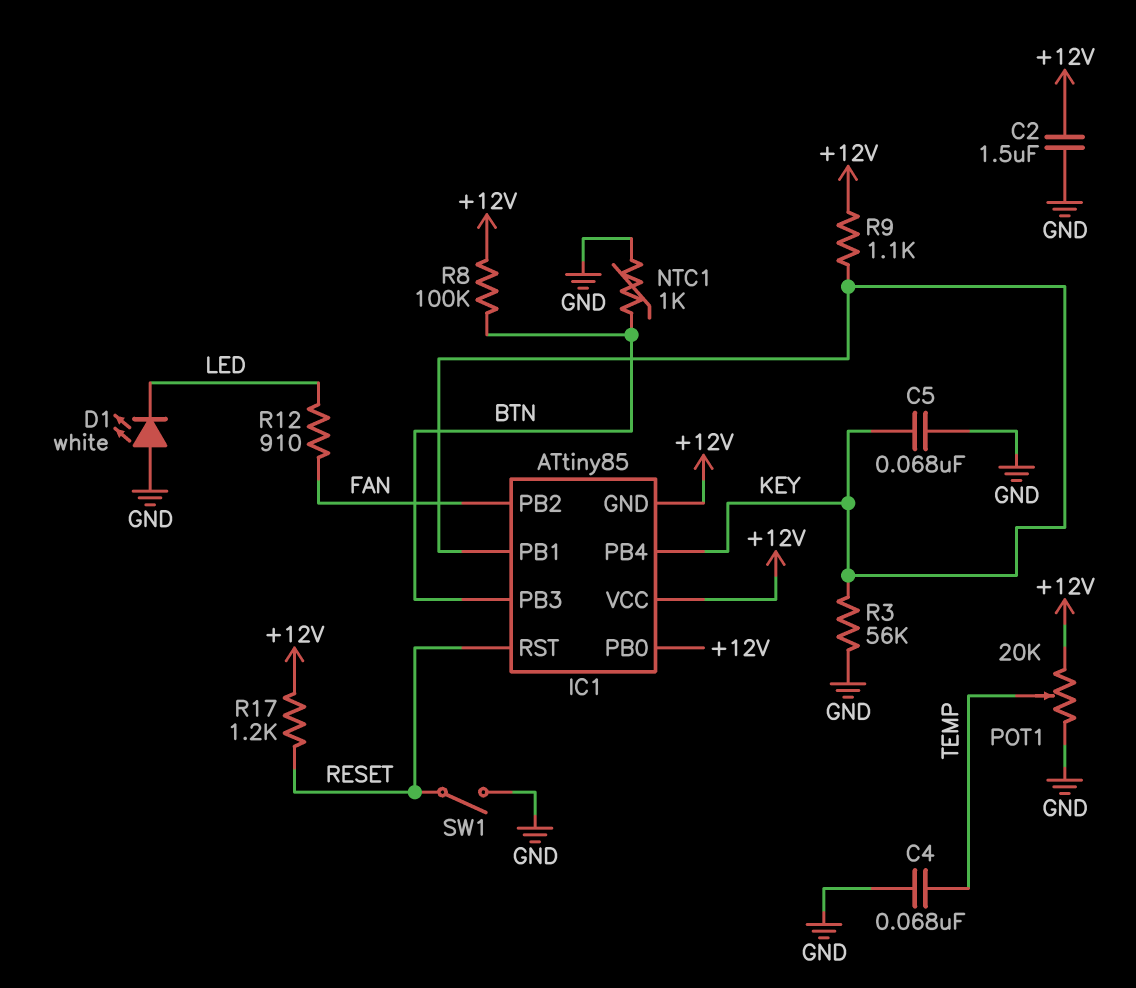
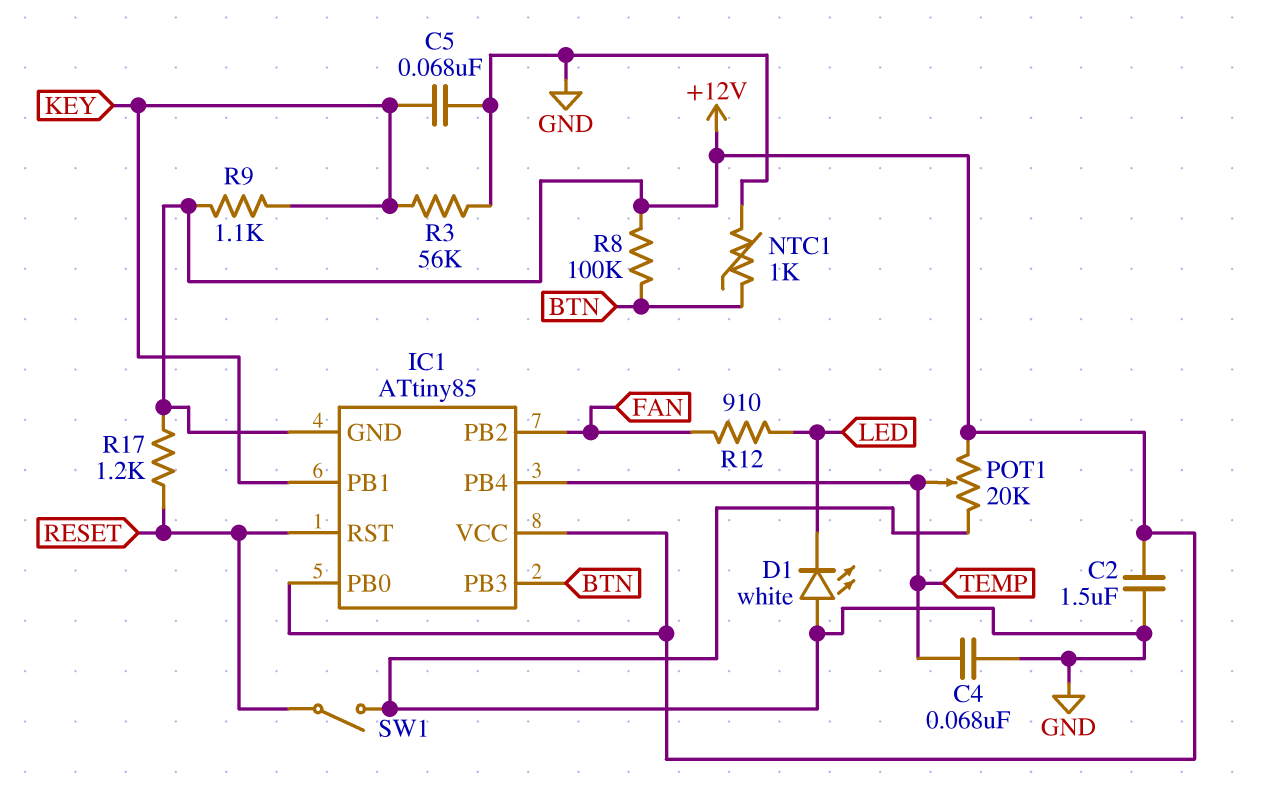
IC1 pin PB4: KEY -> TEMP

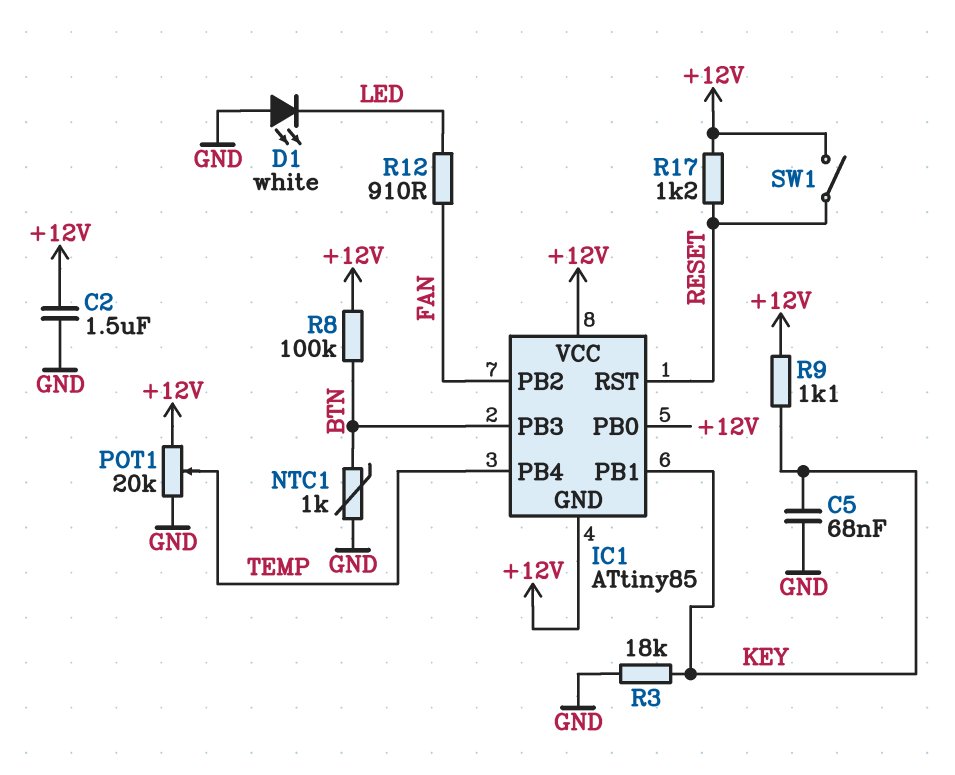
C4: 68nF (GND, TEMP) -> none
R3: 56k (GND, KEY) -> 18k (GND, KEY)
SW1: switch (GND, RESET) -> switch (+12V, RESET)

